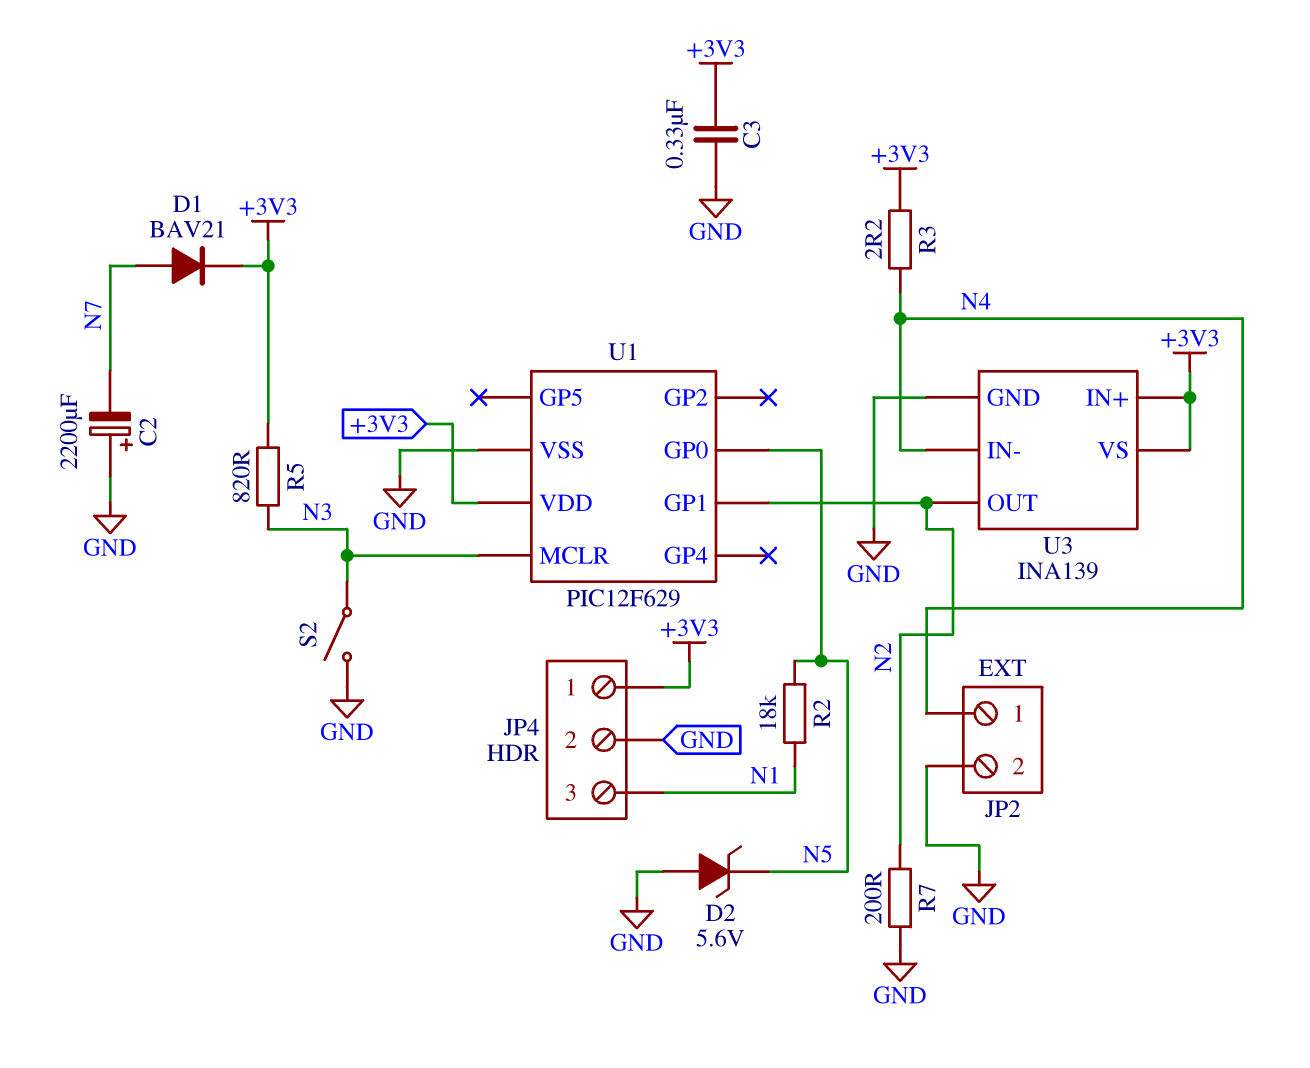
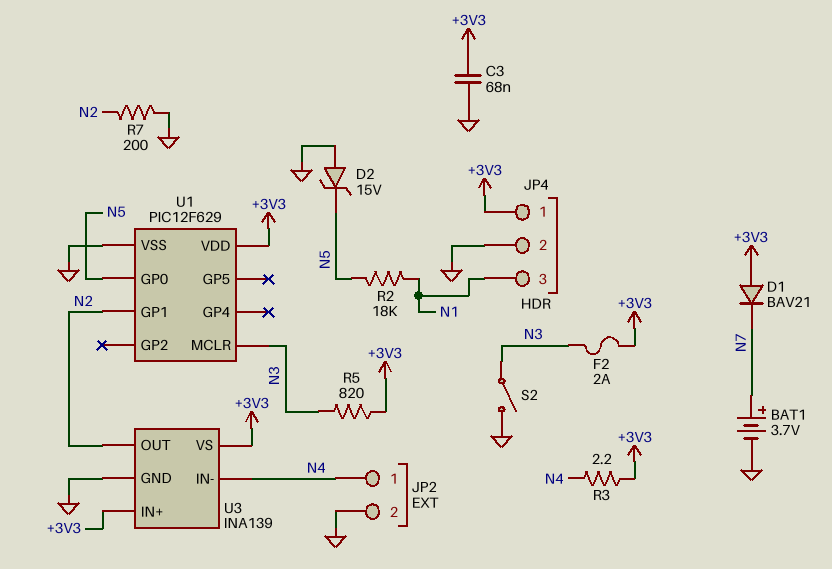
BAT1: none -> 3.7V (plus N7, minus GND)
C2: 2200uF (plus GND, minus N7) -> none
C3: 330nF (+3V3, GND) -> 68nF (+3V3, GND)
D1: diode BAV21 (A N7, K +3V3) -> diode BAV21 (A +3V3, K N7)
D2: zener 5.6V (A GND, K N5) -> zener 15V (A GND, K N5)
F2: none -> 2A (+3V3, N3)

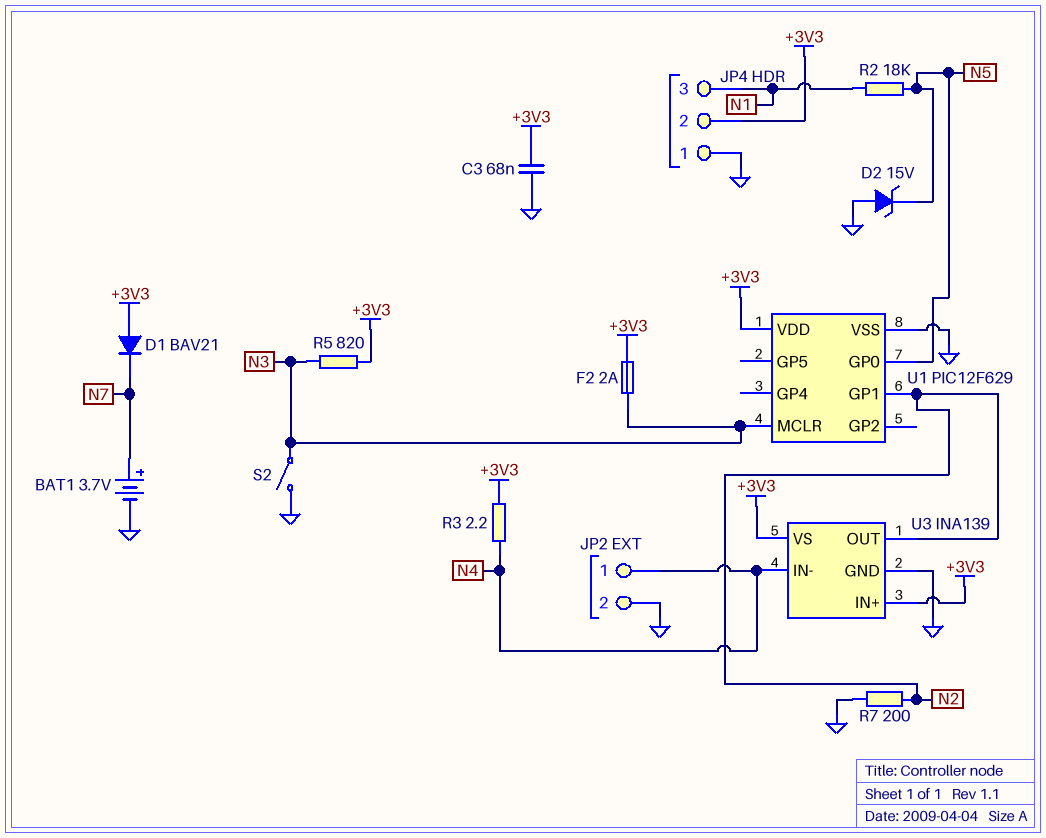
JP4 pin 1: +3V3 -> GND
JP4 pin 2: GND -> +3V3

